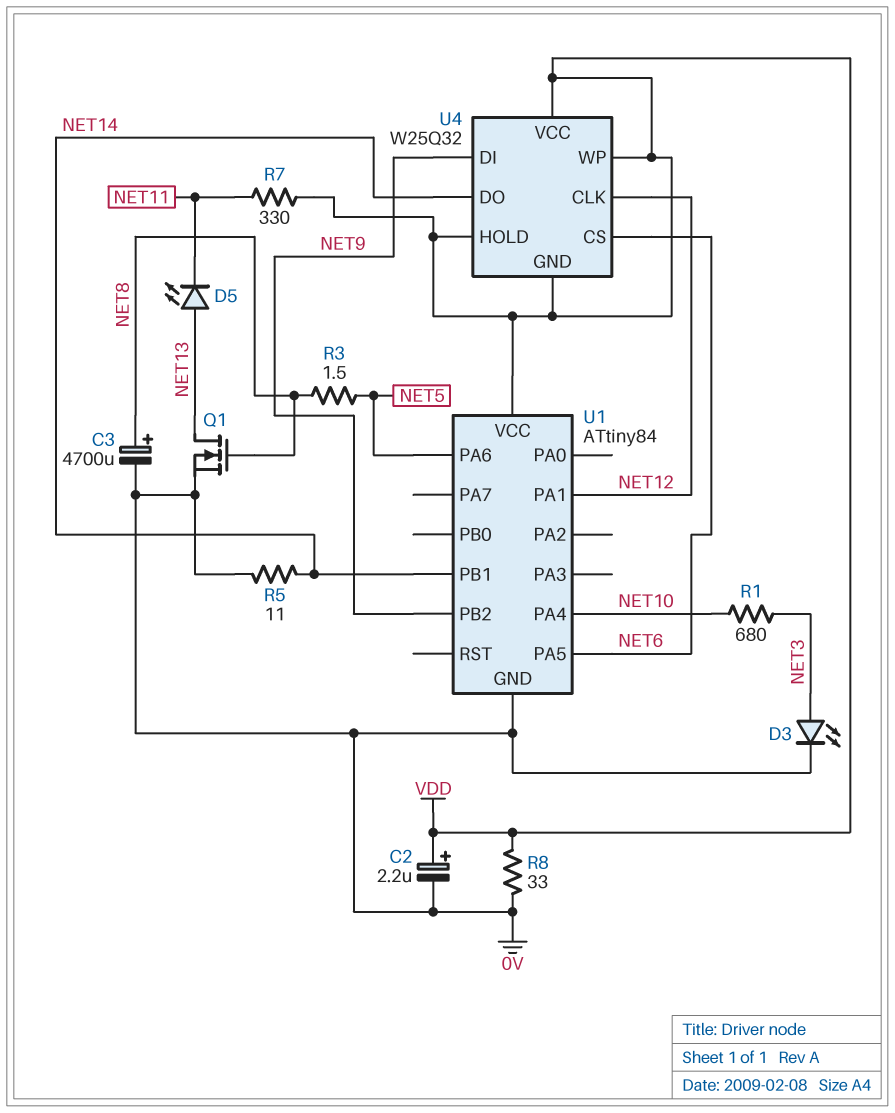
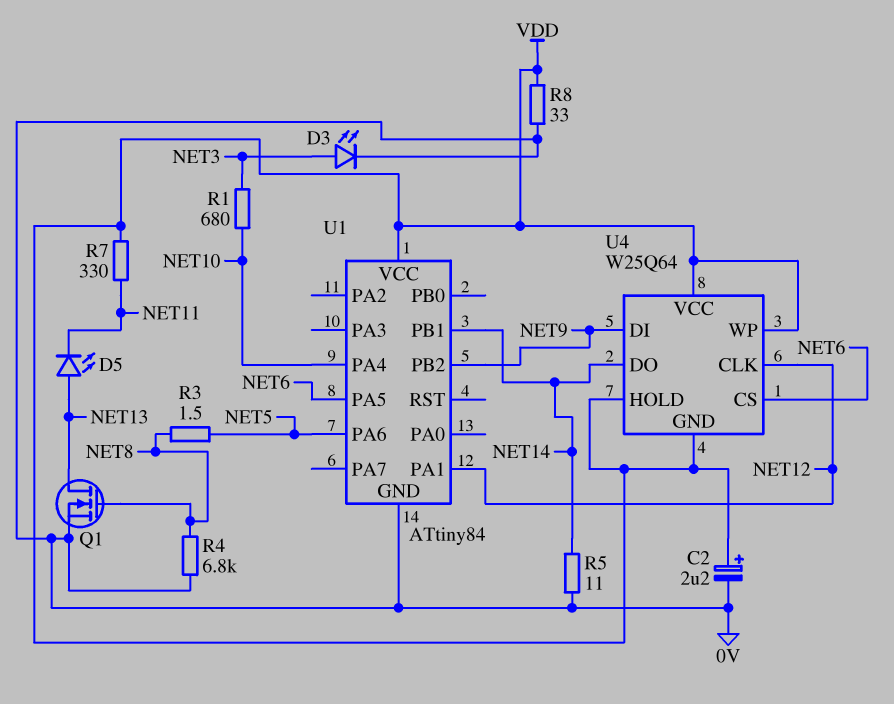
C3: 4700uF (plus NET8, minus 0V) -> none
R4: none -> 6.8k (0V, NET8)
U4: W25Q32 -> W25Q64

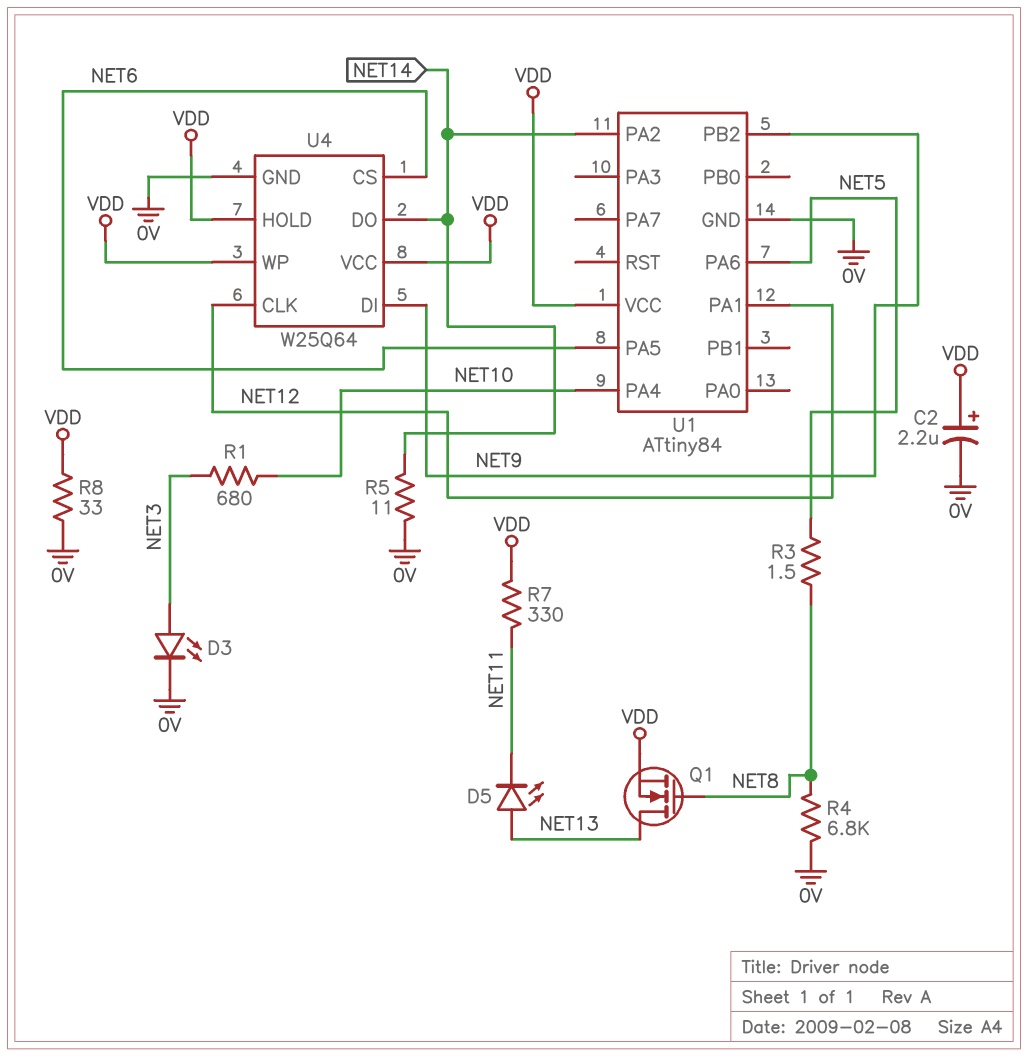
Q1: NMOS (G NET8, D NET13, S 0V) -> NMOS (G NET8, D NET13, S VDD)
U1 pin PA2: none -> NET14
U1 pin PB1: NET14 -> none
U4 pin GND: VDD -> 0V

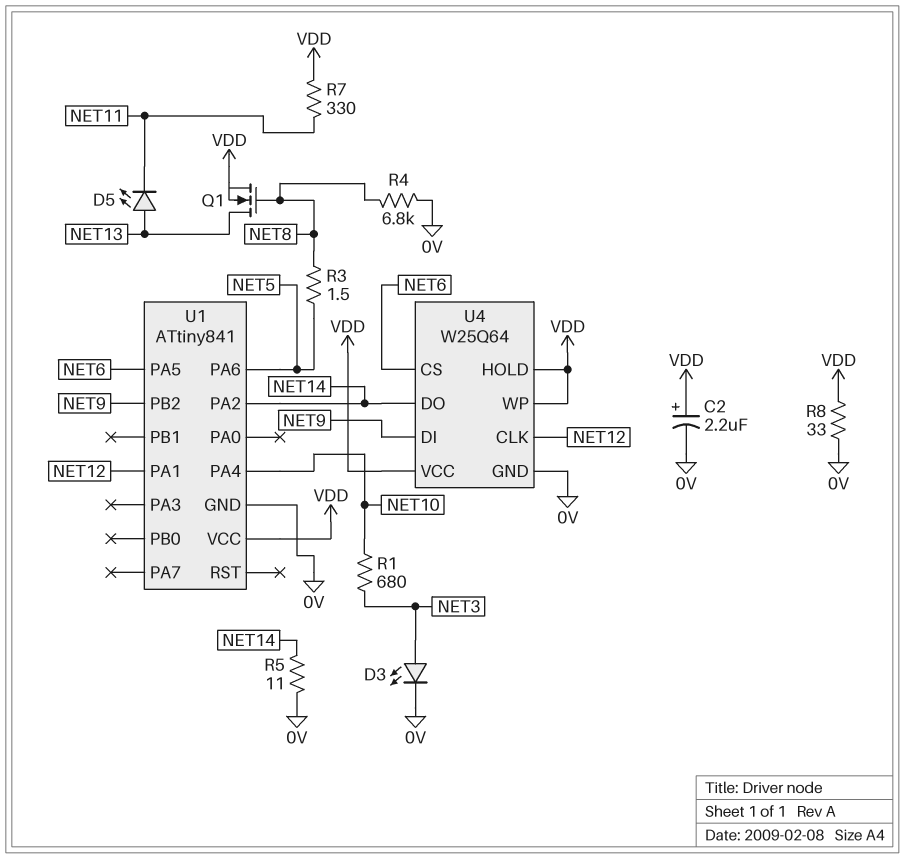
U1: ATtiny84 -> ATtiny841

